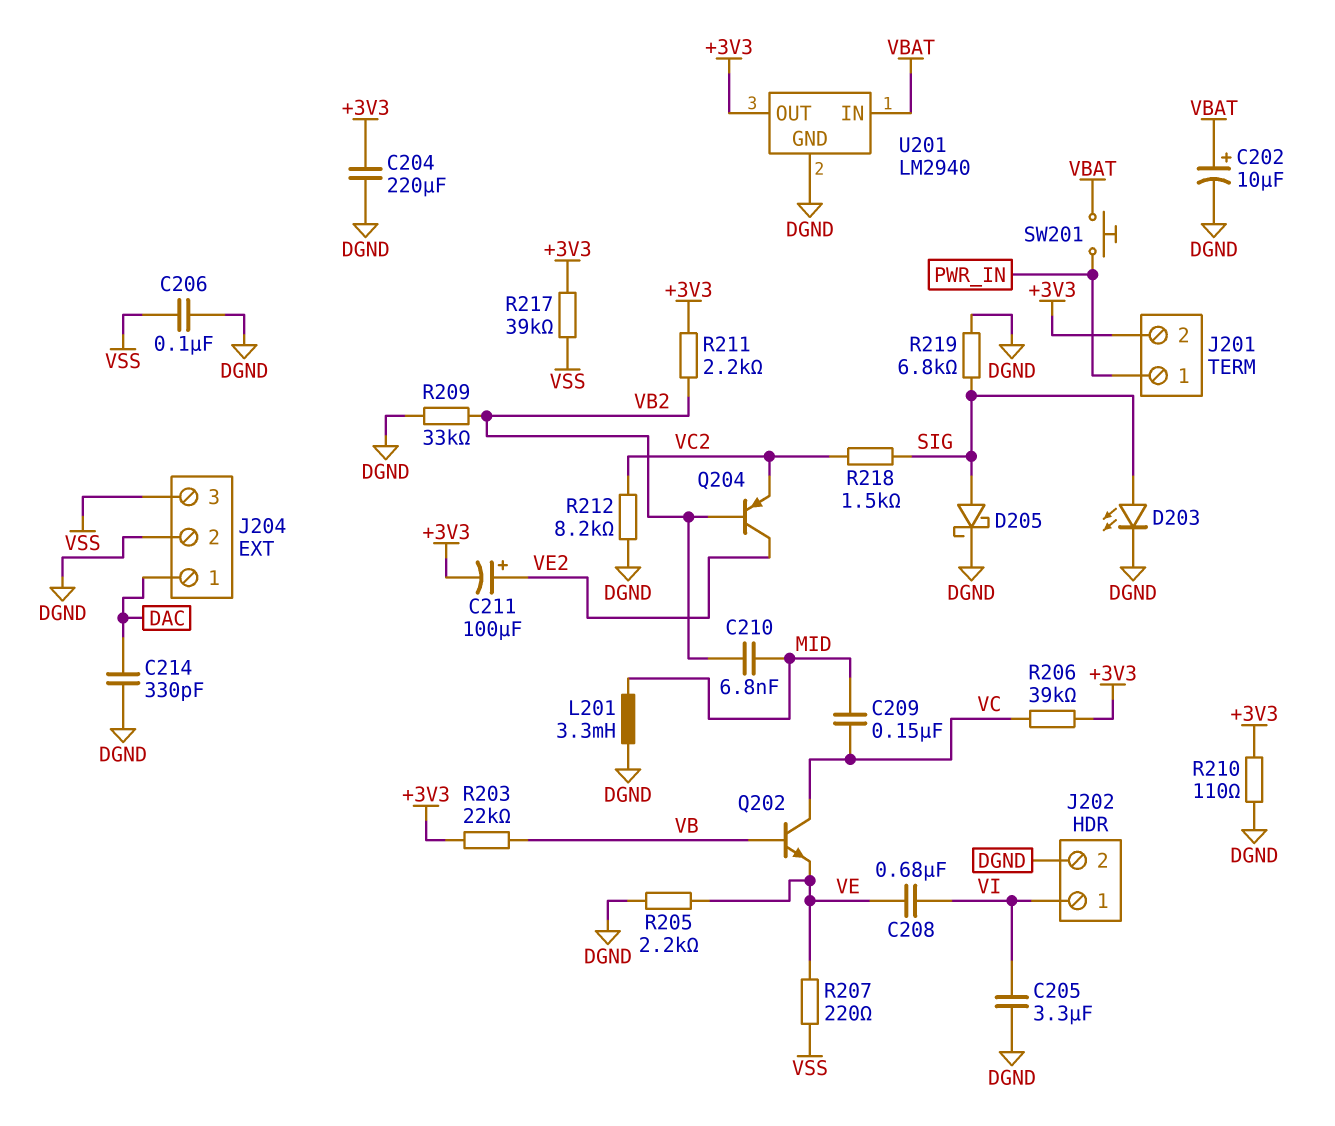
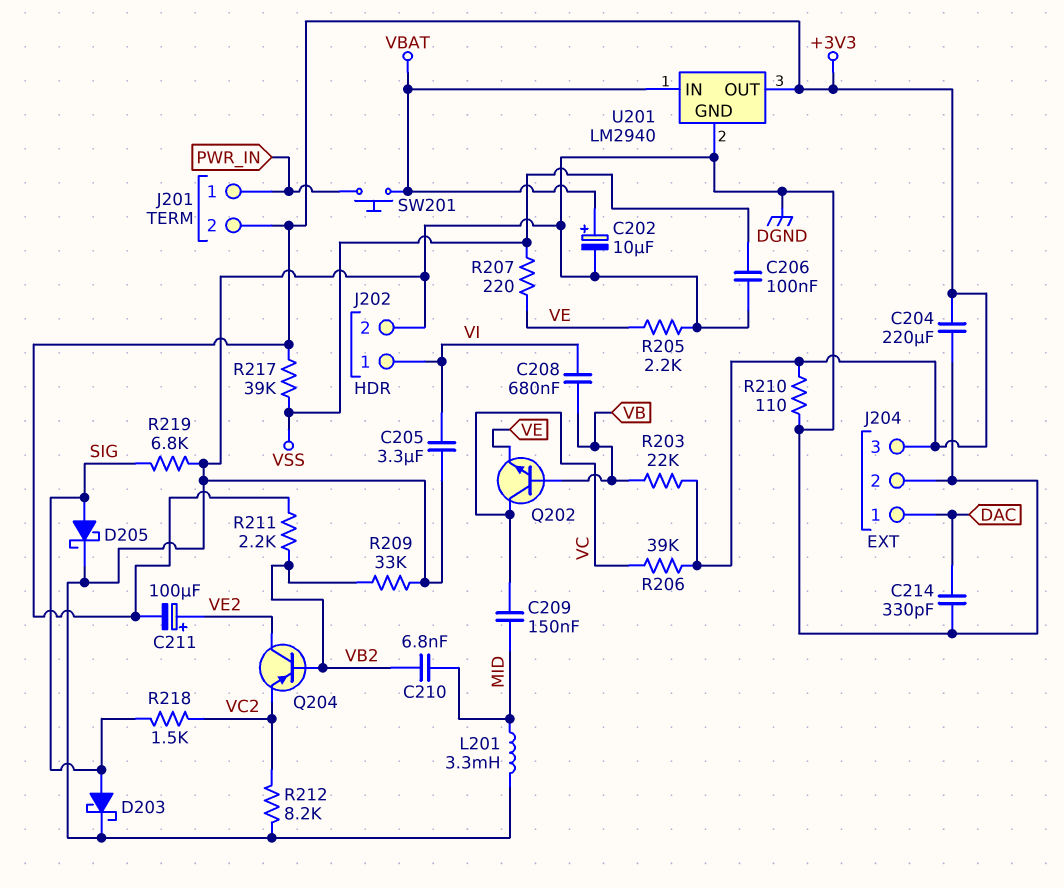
C208: 680nF (VE, VI) -> 680nF (VB, VI)
D203: LED (A SIG, K DGND) -> schottky (A SIG, K DGND)
J204 pin 3: VSS -> +3V3

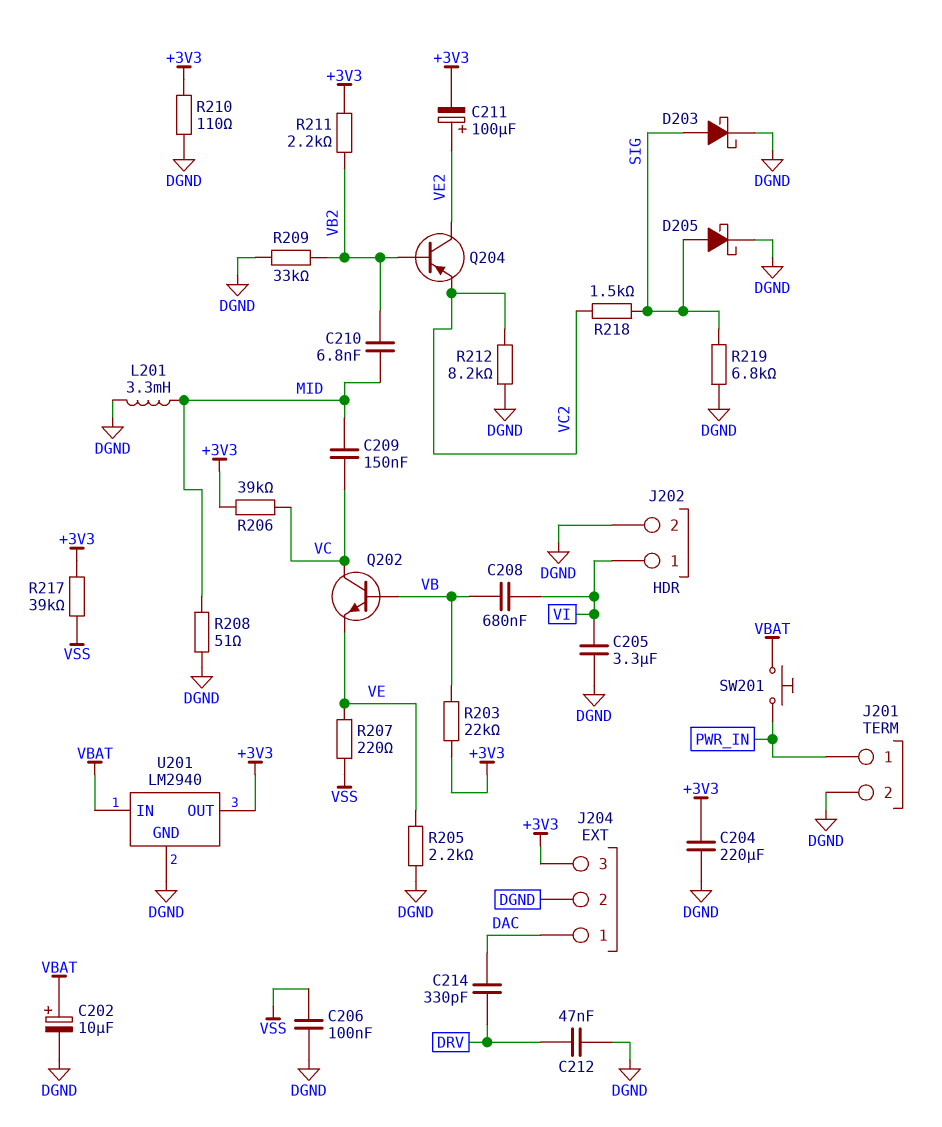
C212: none -> 47nF (DGND, DRV)
C214: 330pF (DAC, DGND) -> 330pF (DAC, DRV)
J201 pin 2: +3V3 -> DGND
R208: none -> 51 (DGND, MID)

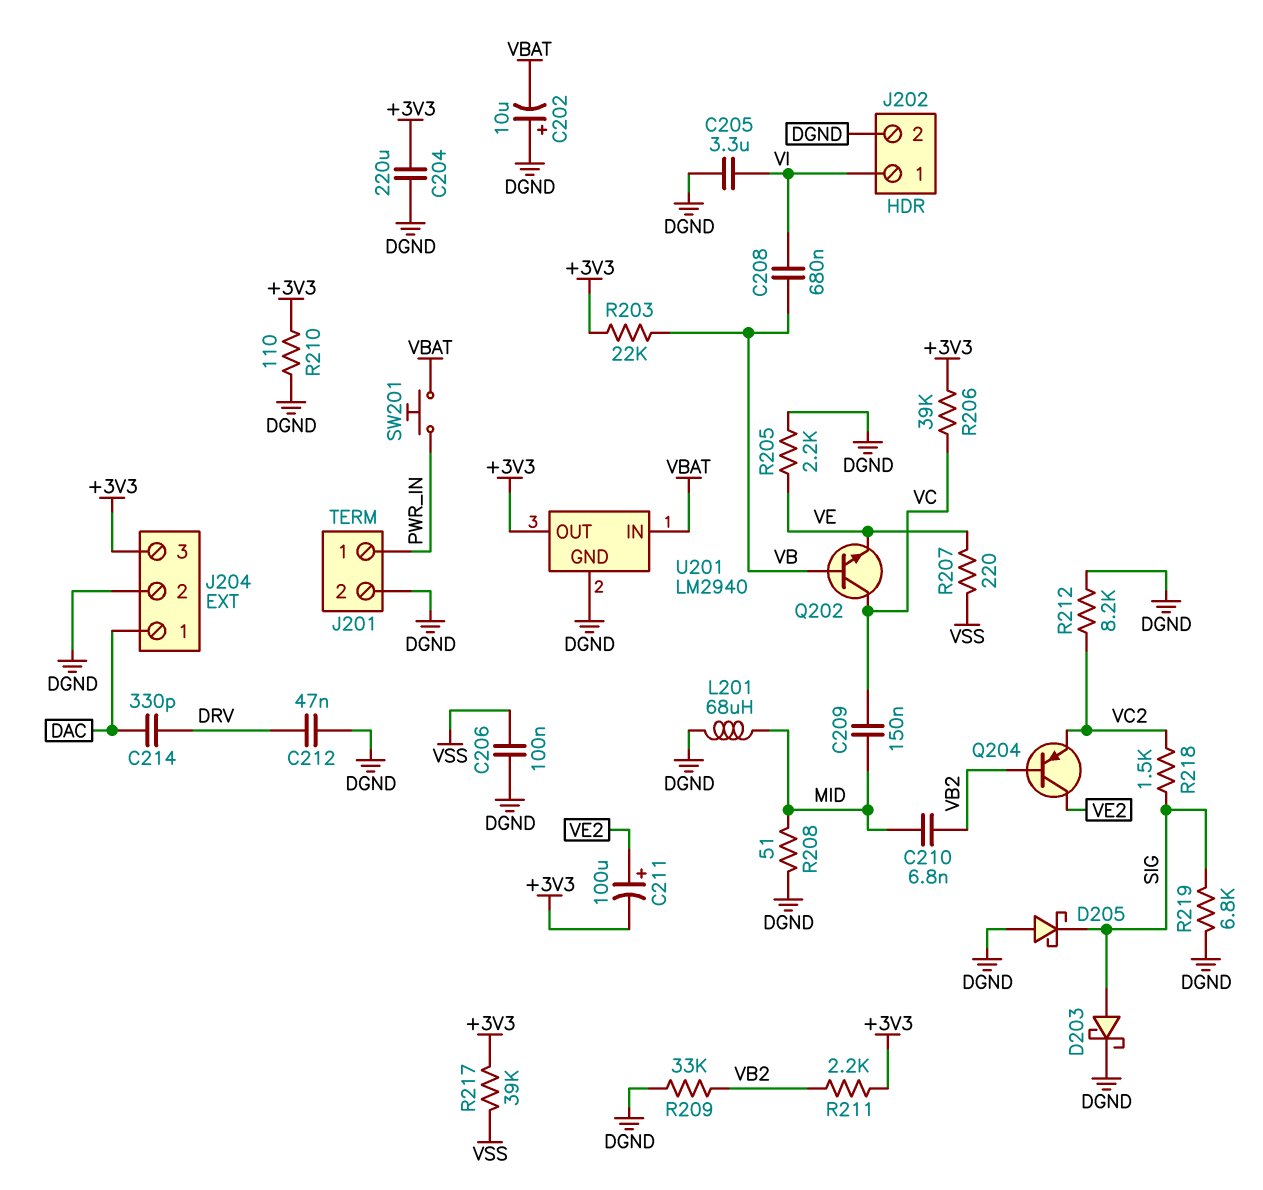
C202: 10uF (plus VBAT, minus DGND) -> 10uF (plus DGND, minus VBAT)
D205: schottky (A SIG, K DGND) -> schottky (A DGND, K SIG)
L201: 3.3mH (DGND, MID) -> 68uH (DGND, MID)

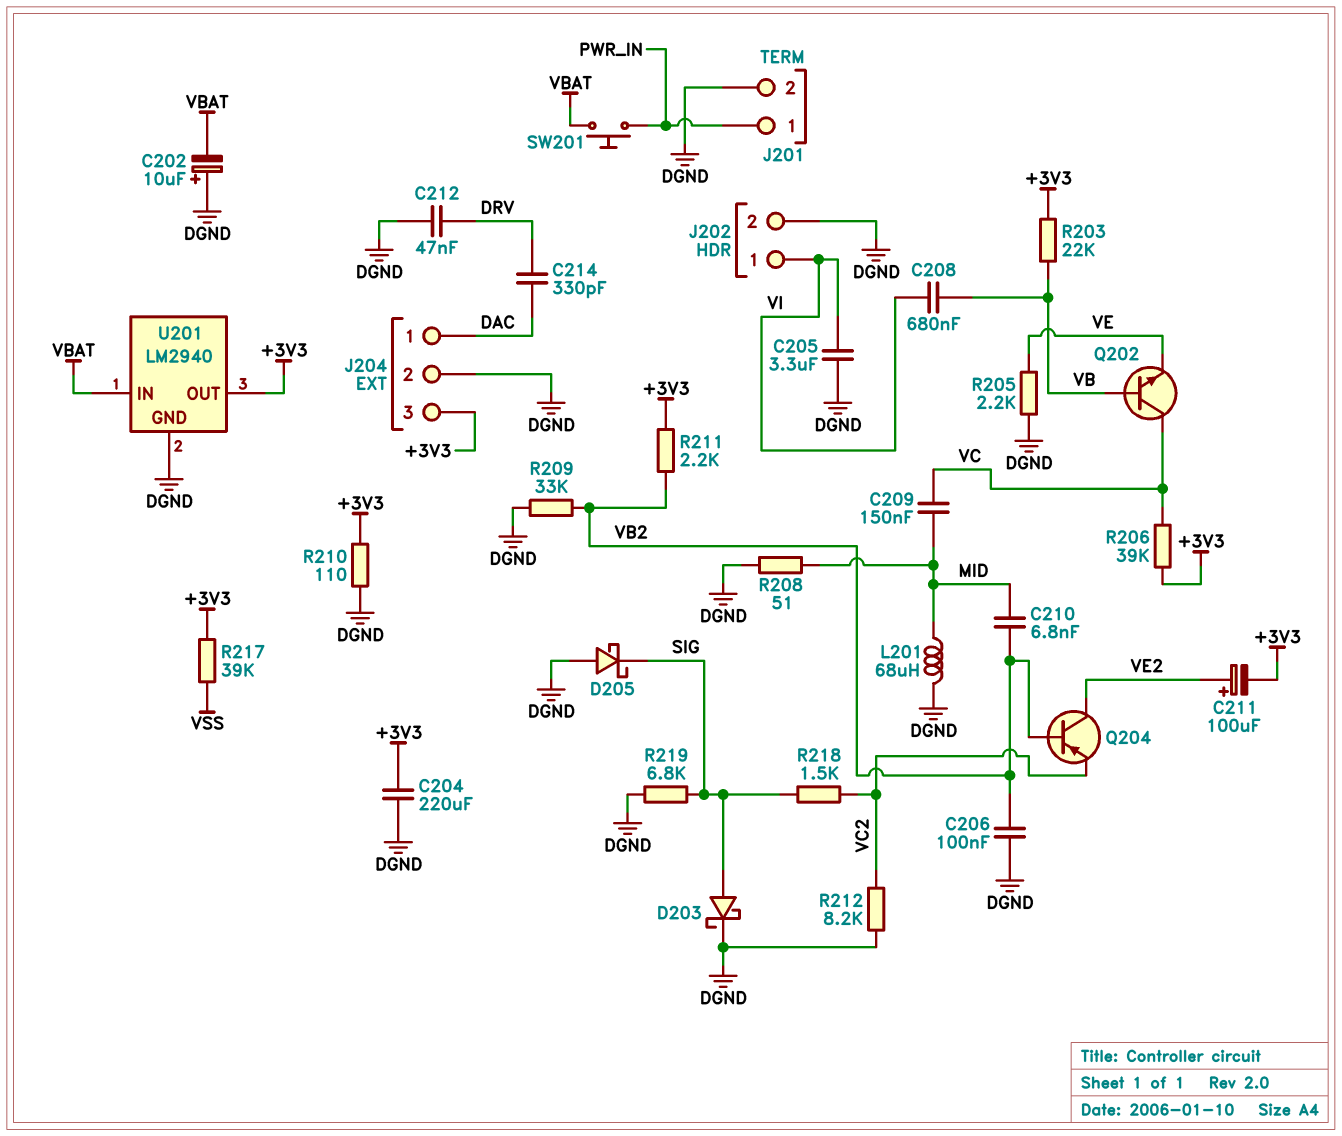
C206: 100nF (DGND, VSS) -> 100nF (DGND, VB2)
R207: 220 (VE, VSS) -> none

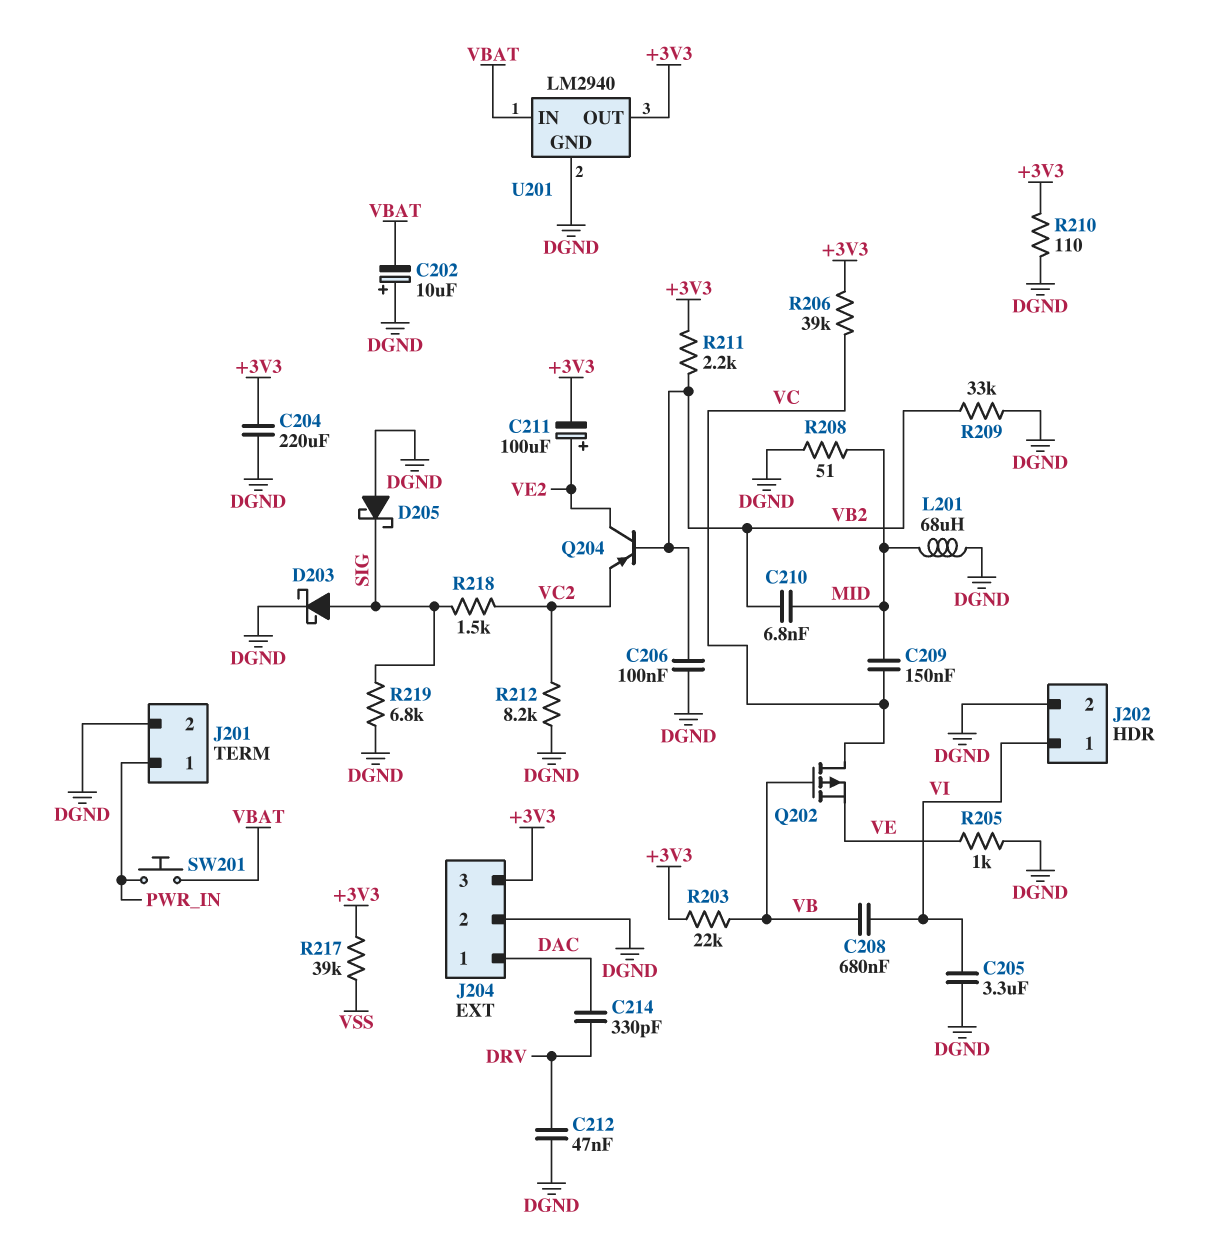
Q202: NPN (B VB, C VC, E VE) -> PMOS (G VB, D VC, S VE)
R205: 2.2k (DGND, VE) -> 1k (DGND, VE)

